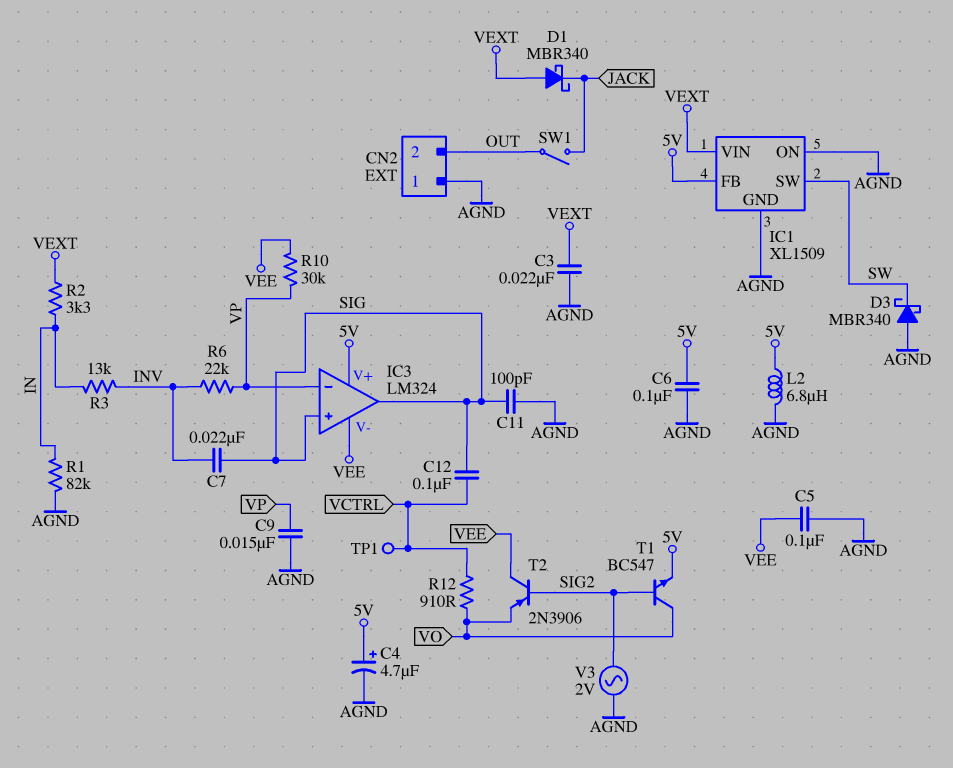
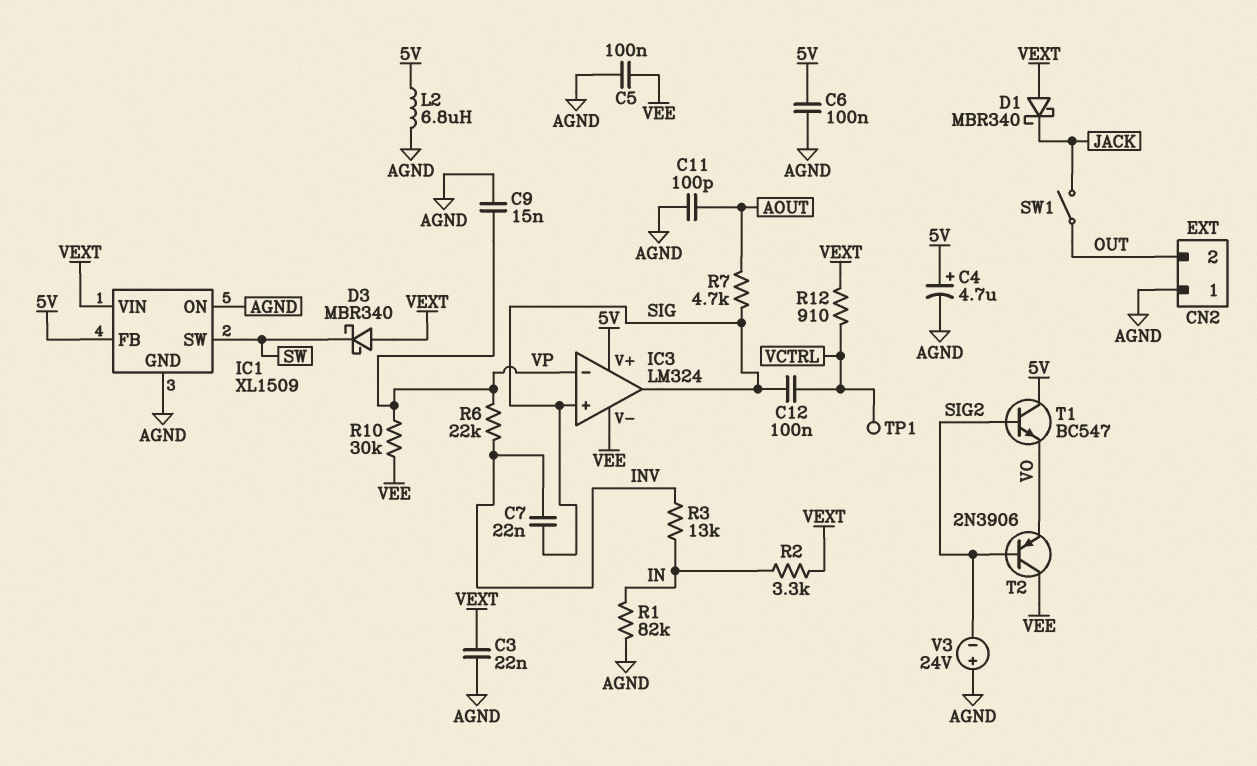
C11: 100pF (AGND, SIG) -> 100pF (AGND, AOUT)
D3: schottky MBR340 (A AGND, K SW) -> schottky MBR340 (A VEXT, K SW)
R7: none -> 4.7k (AOUT, SIG)
R12: 910 (VCTRL, VO) -> 910 (VCTRL, VEXT)
T1: NPN BC547 (B SIG2, C VO, E 5V) -> NPN BC547 (B SIG2, C 5V, E VO)
V3: AC 2V (AGND, SIG2) -> 24V (plus AGND, minus SIG2)

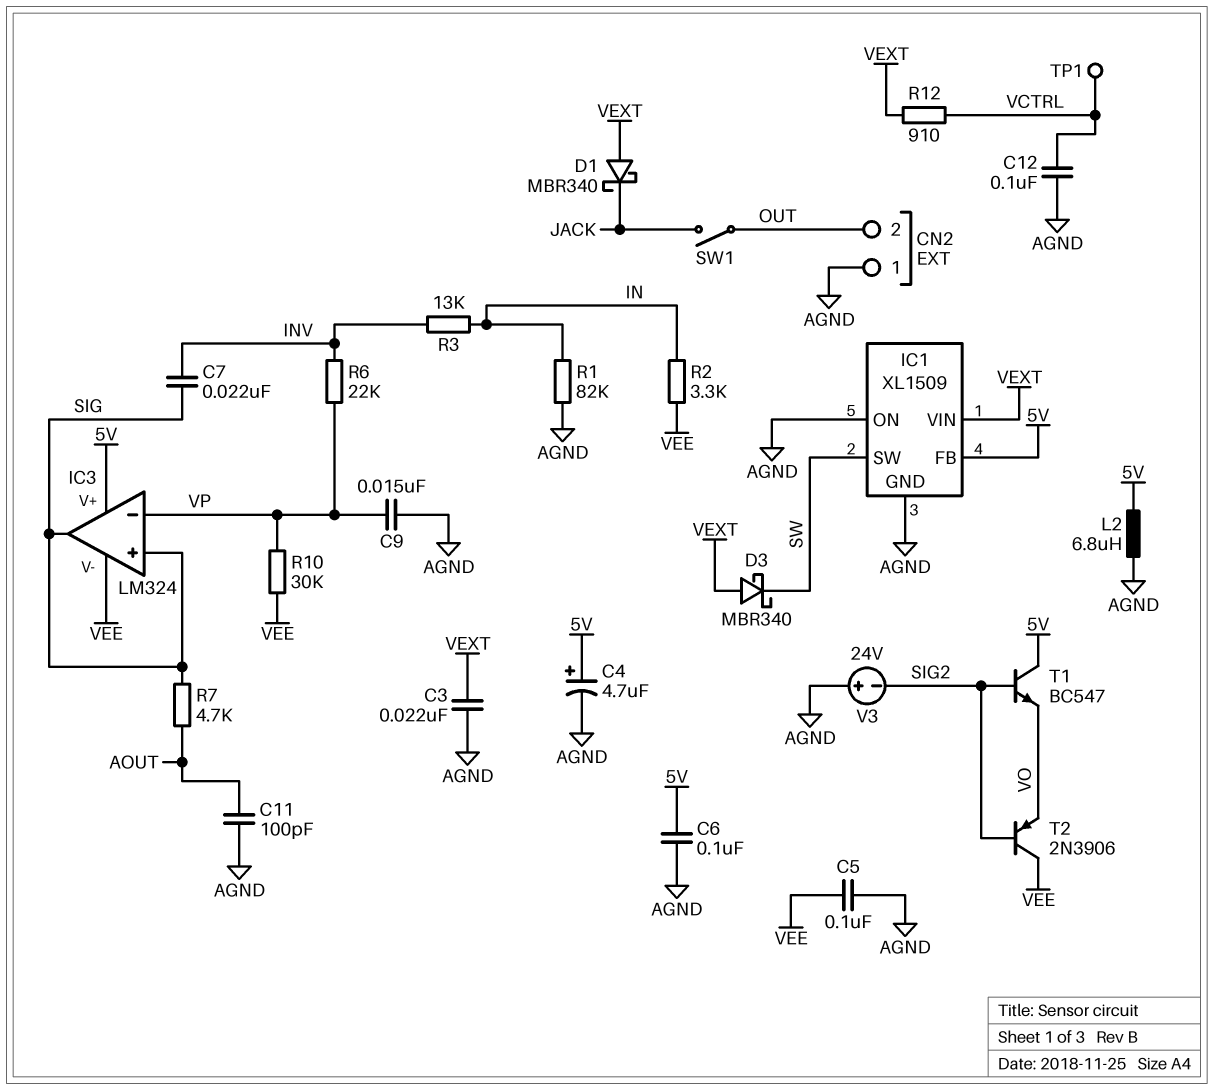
C12: 100nF (SIG, VCTRL) -> 100nF (AGND, VCTRL)
R2: 3.3k (IN, VEXT) -> 3.3k (IN, VEE)

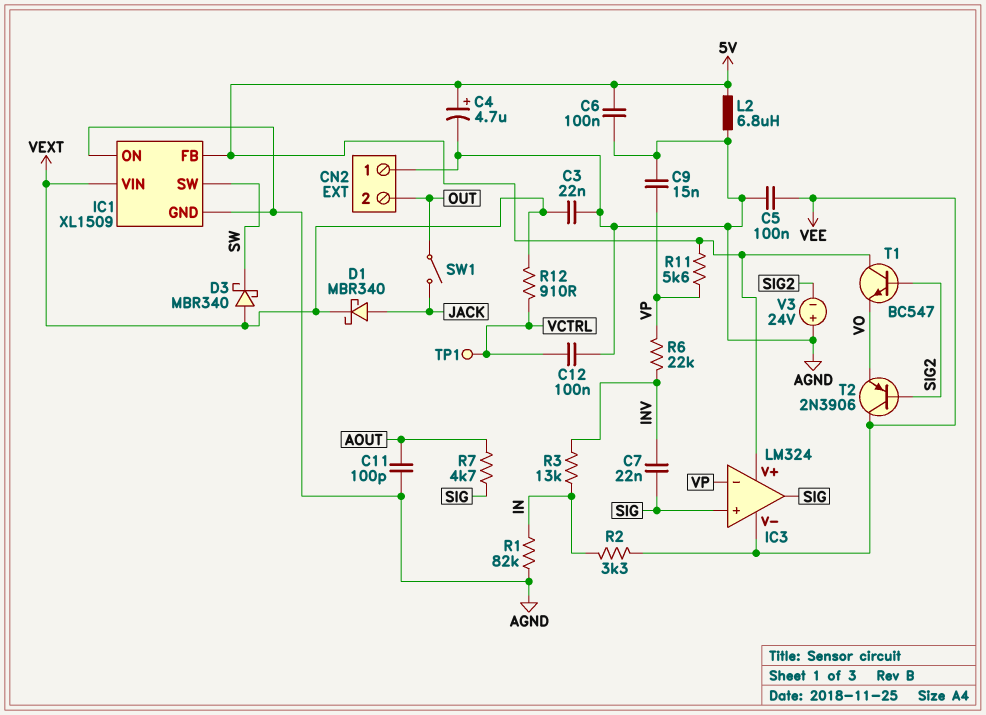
D1: schottky MBR340 (A VEXT, K JACK) -> schottky MBR340 (A JACK, K VEXT)
R10: 30k (VEE, VP) -> none
R11: none -> 5.6k (5V, VP)

